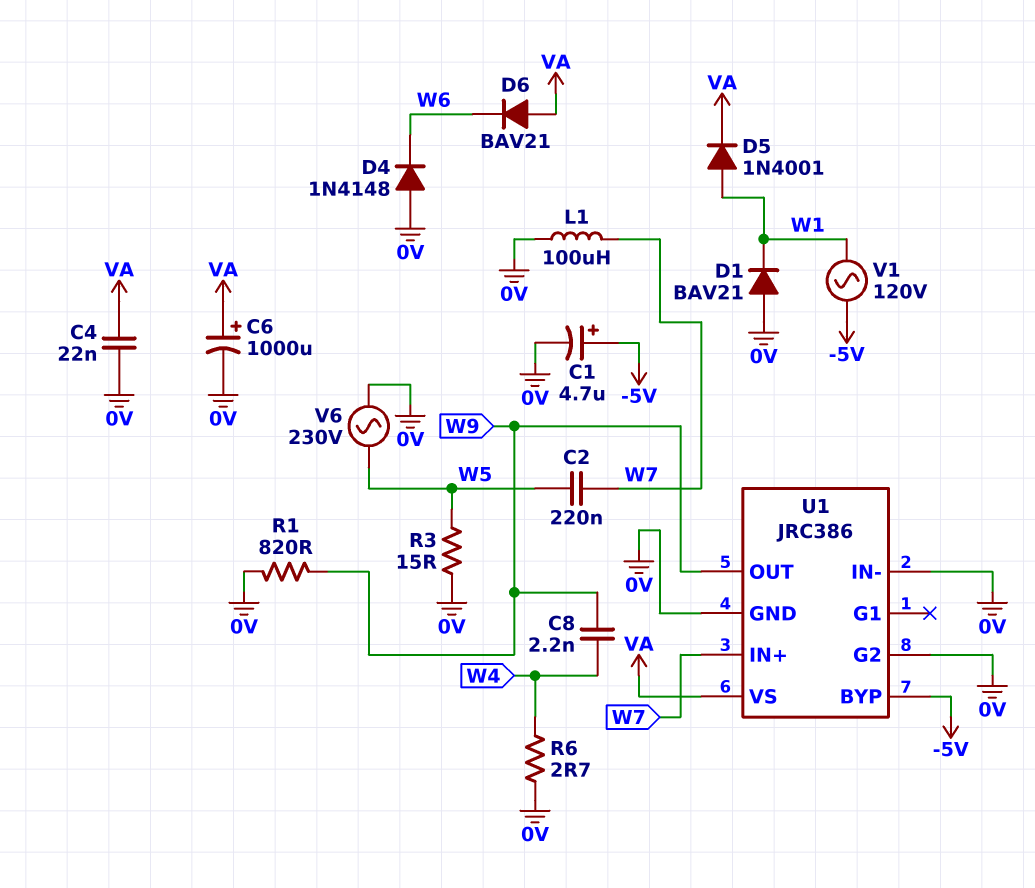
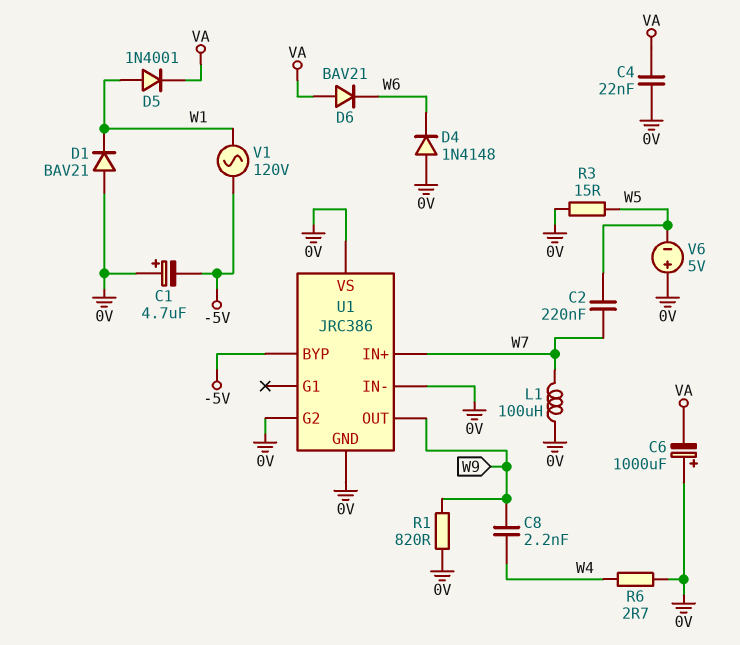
C1: 4.7uF (plus -5V, minus 0V) -> 4.7uF (plus 0V, minus -5V)
C6: 1000uF (plus VA, minus 0V) -> 1000uF (plus 0V, minus VA)
U1 pin VS: VA -> 0V
V6: AC 230V (0V, W5) -> 5V (plus 0V, minus W5)

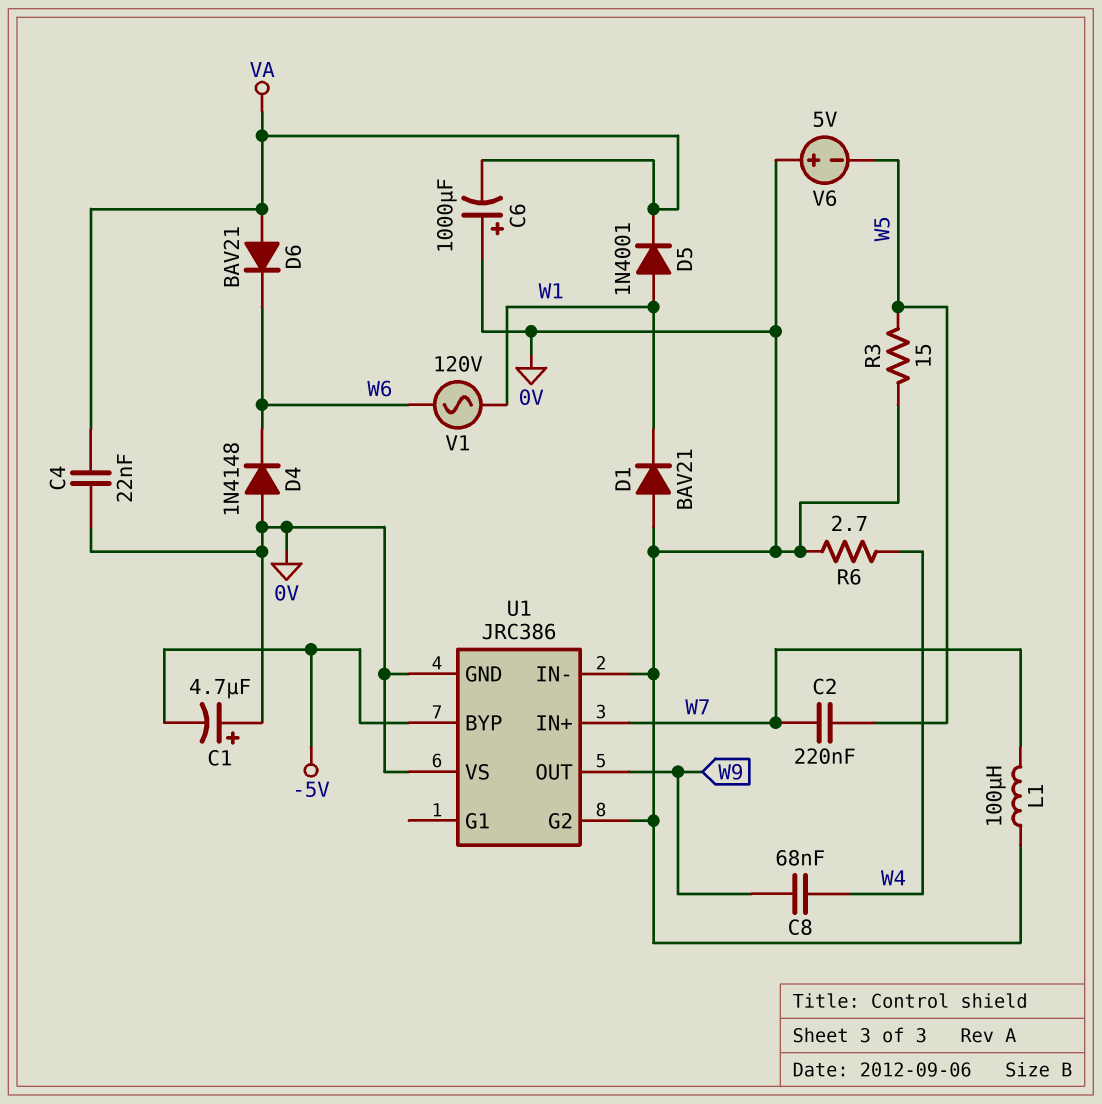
C8: 2.2nF (W4, W9) -> 68nF (W4, W9)
R1: 820 (0V, W9) -> none
V1: AC 120V (-5V, W1) -> AC 120V (W1, W6)

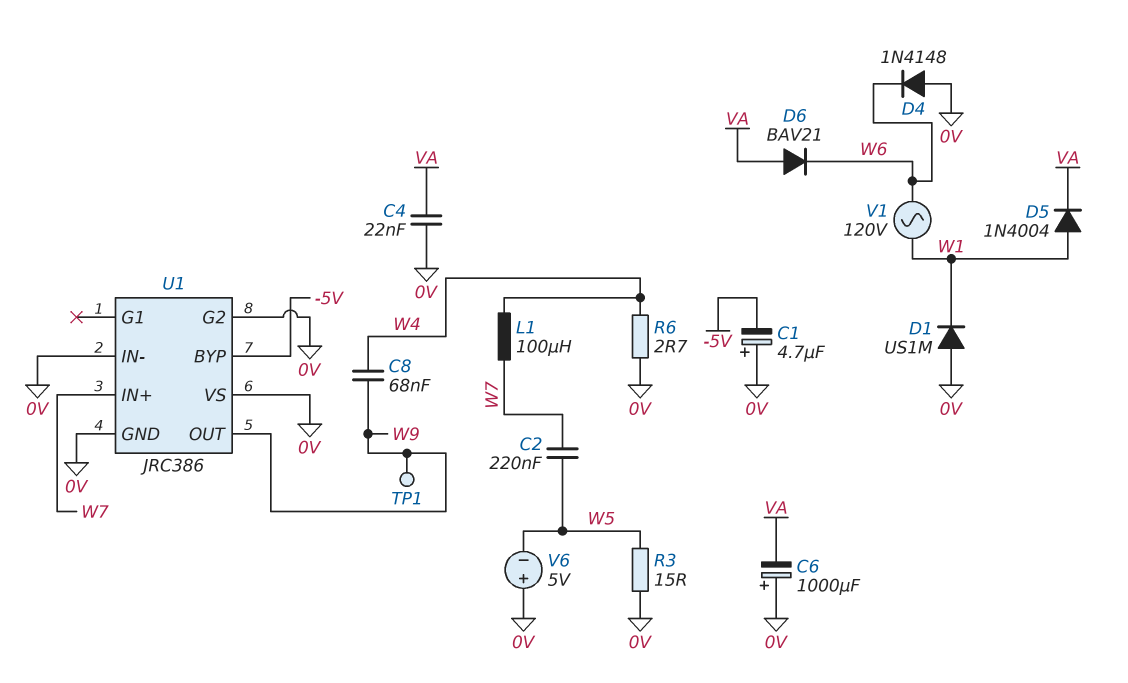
D1: diode BAV21 (A 0V, K W1) -> diode US1M (A 0V, K W1)
D5: diode 1N4001 (A W1, K VA) -> diode 1N4004 (A W1, K VA)
L1: 100uH (0V, W7) -> 100uH (W4, W7)
TP1: none -> test point (W9)

